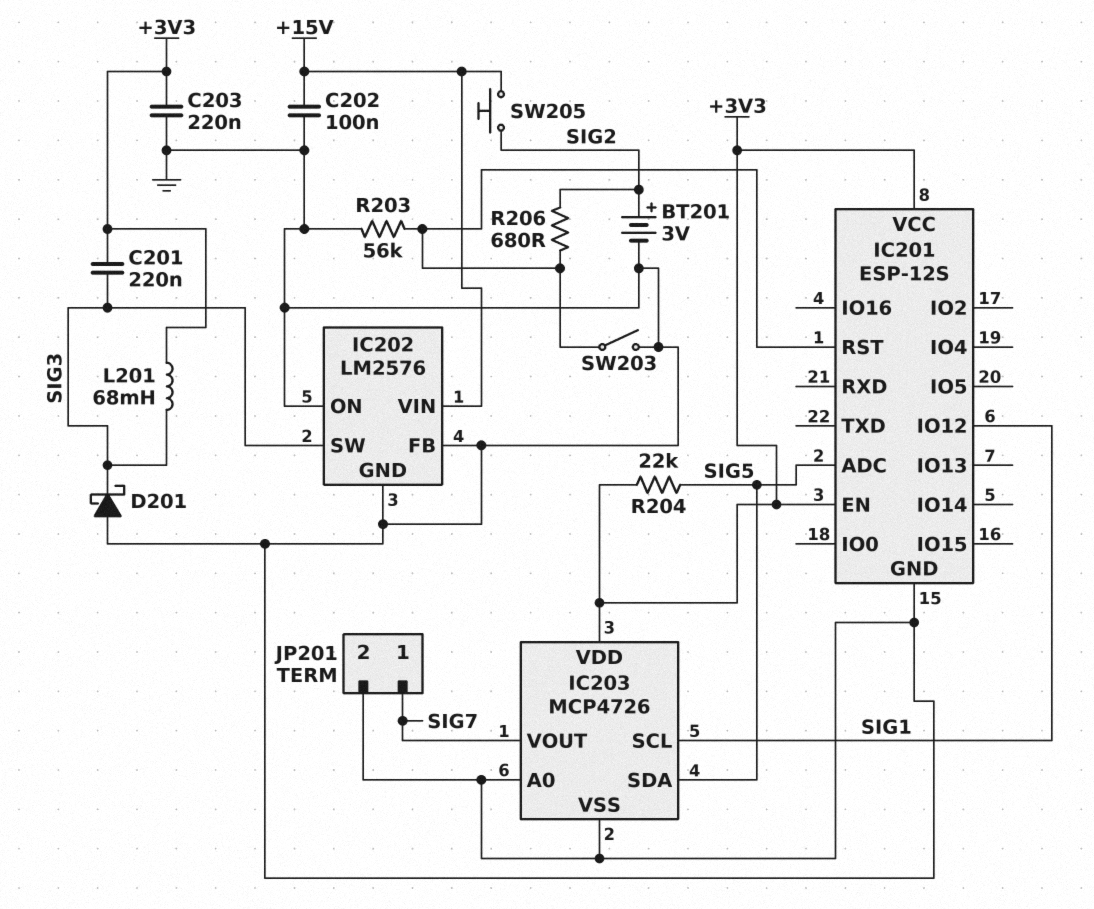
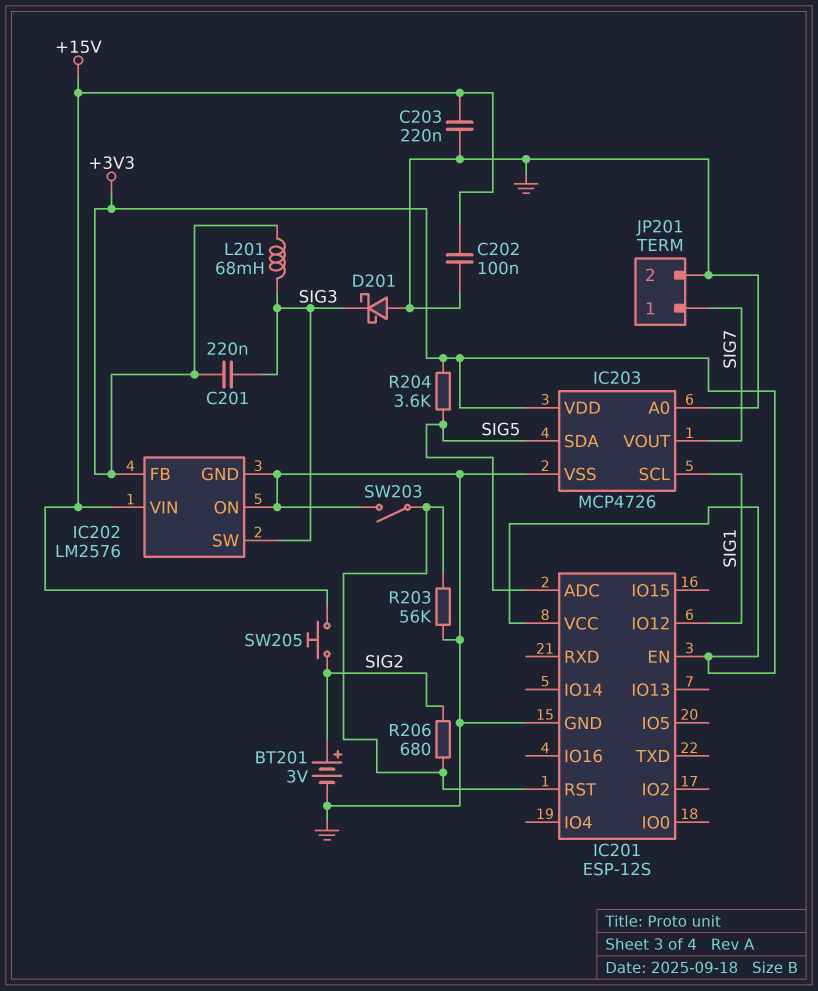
C203: 220nF (+3V3, GND) -> 220nF (+15V, GND)
IC202 pin FB: GND -> +3V3
R204: 22k (+3V3, SIG5) -> 3.6k (+3V3, SIG5)

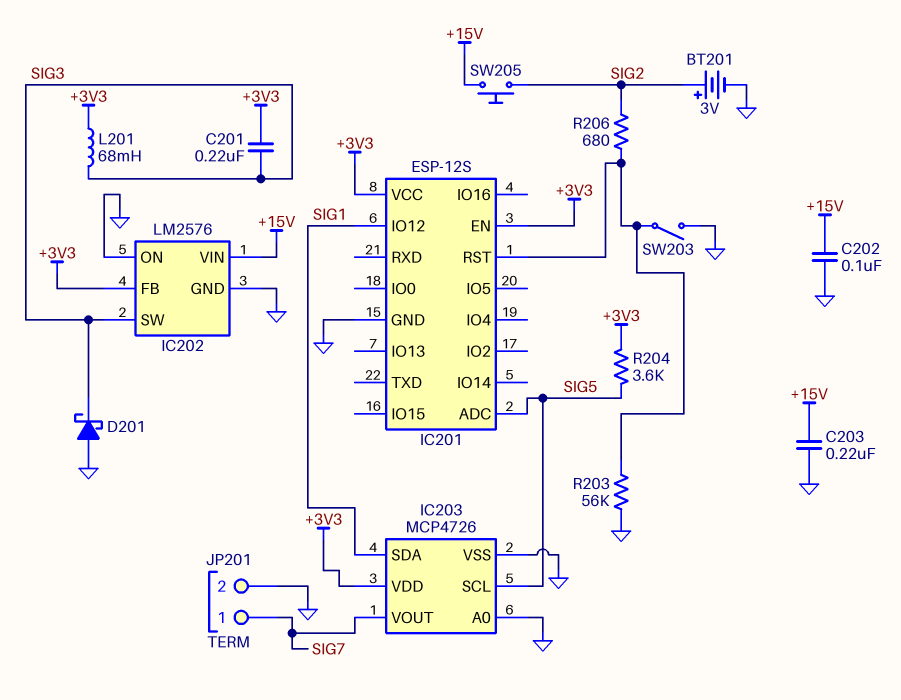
IC203 pin SCL: SIG1 -> SIG5
IC203 pin SDA: SIG5 -> SIG1

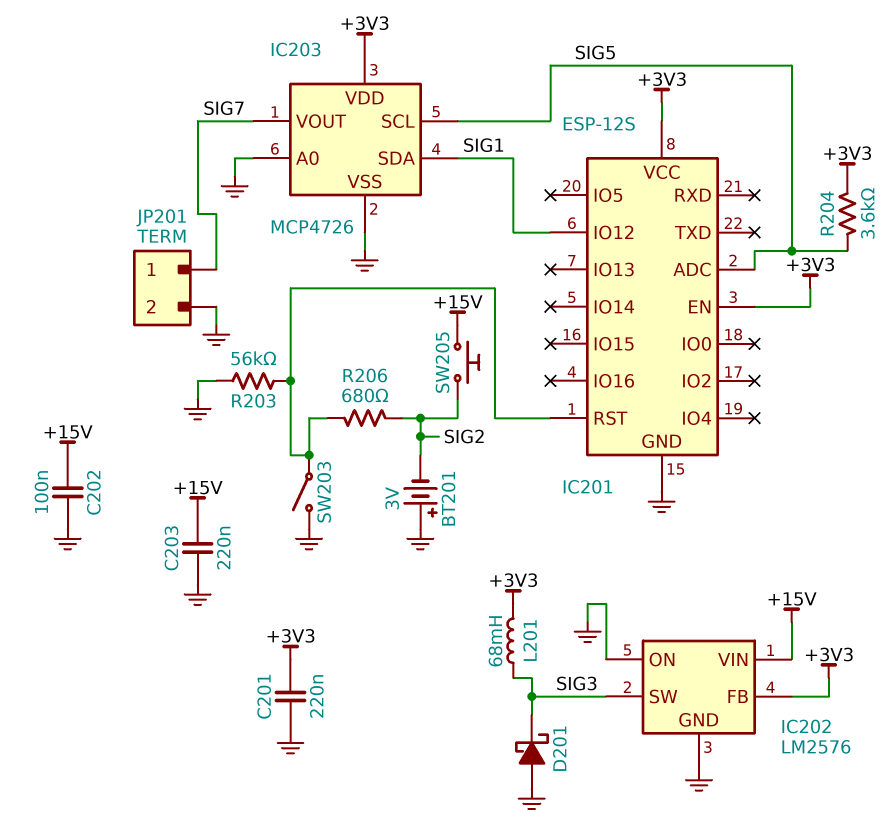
BT201: 3V (plus SIG2, minus GND) -> 3V (plus GND, minus SIG2)
C201: 220nF (+3V3, SIG3) -> 220nF (+3V3, GND)

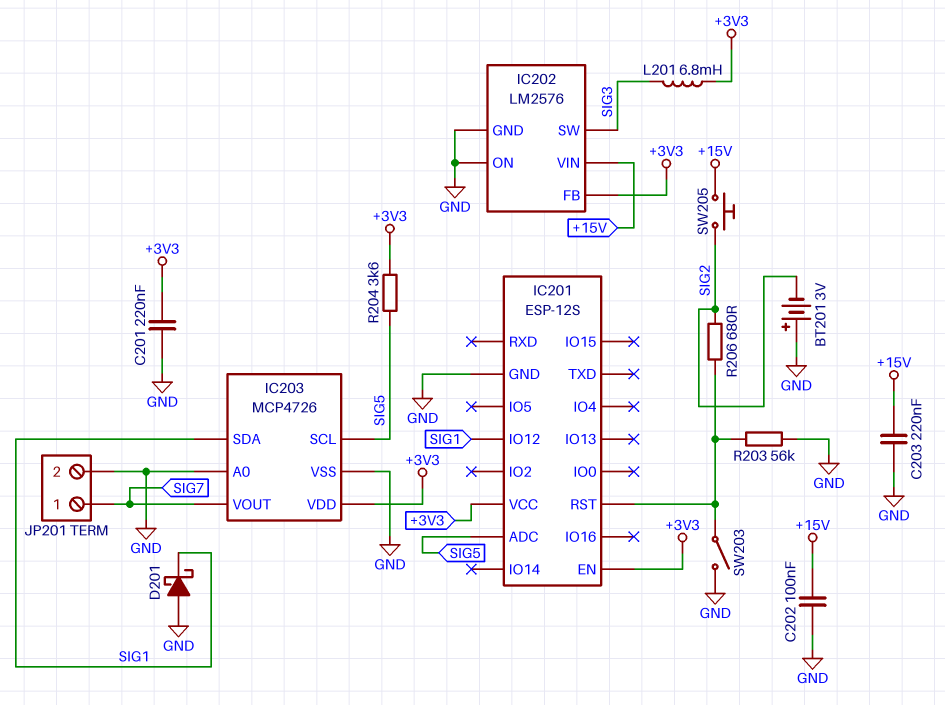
D201: schottky (A GND, K SIG3) -> schottky (A GND, K SIG1)
L201: 68mH (+3V3, SIG3) -> 6.8mH (+3V3, SIG3)

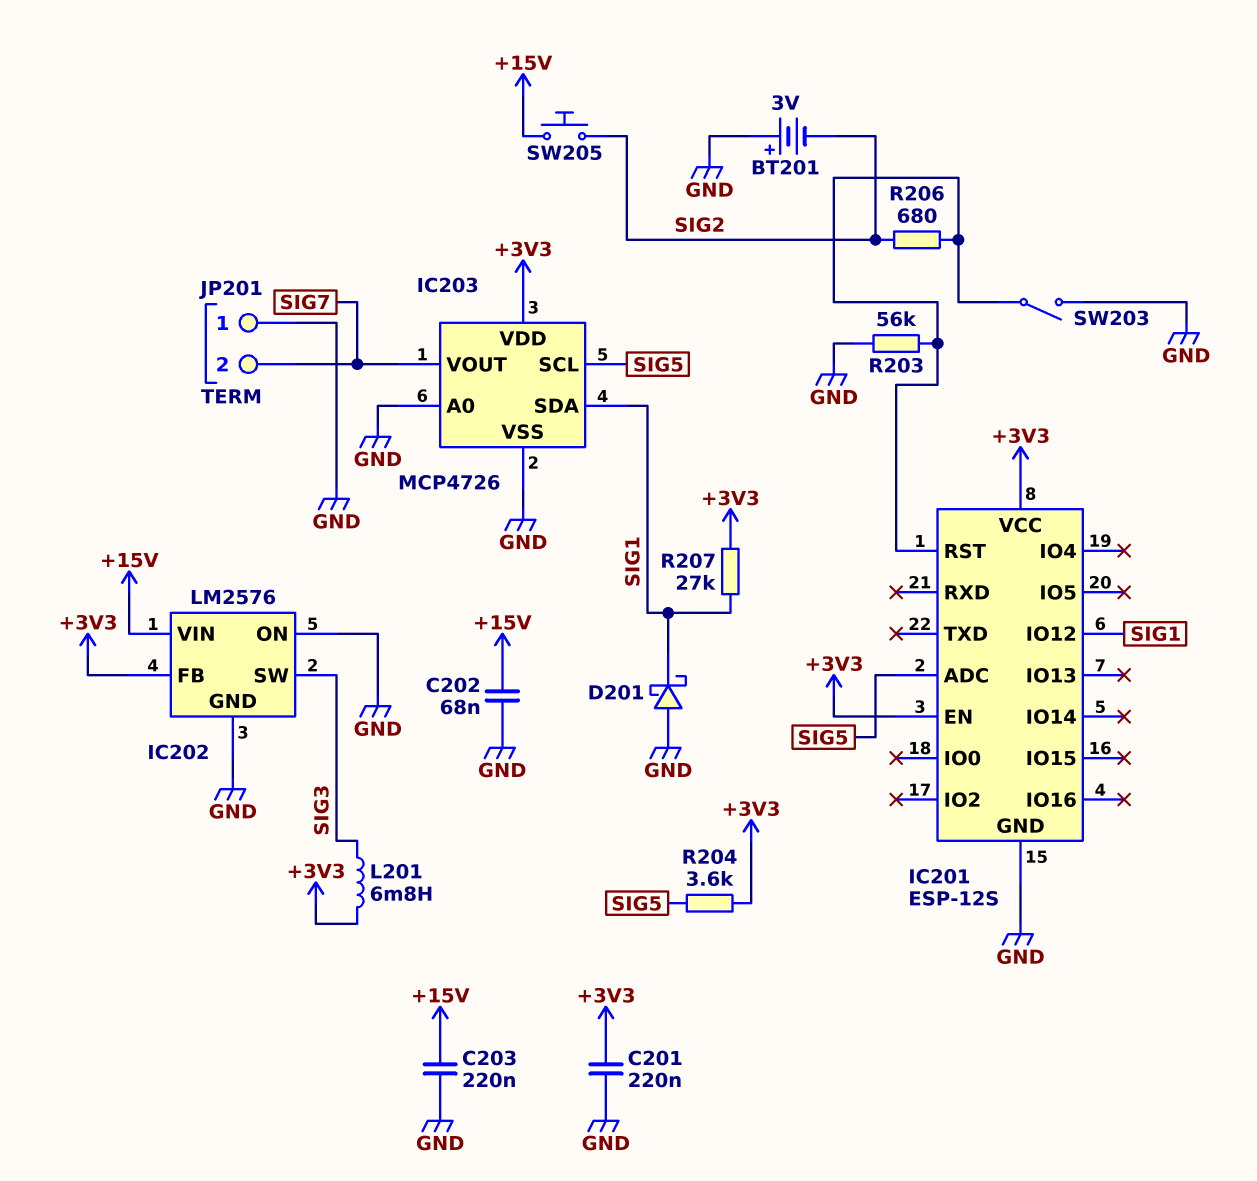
C202: 100nF (+15V, GND) -> 68nF (+15V, GND)
JP201 pin 1: SIG7 -> GND
JP201 pin 2: GND -> SIG7
R207: none -> 27k (+3V3, SIG1)

